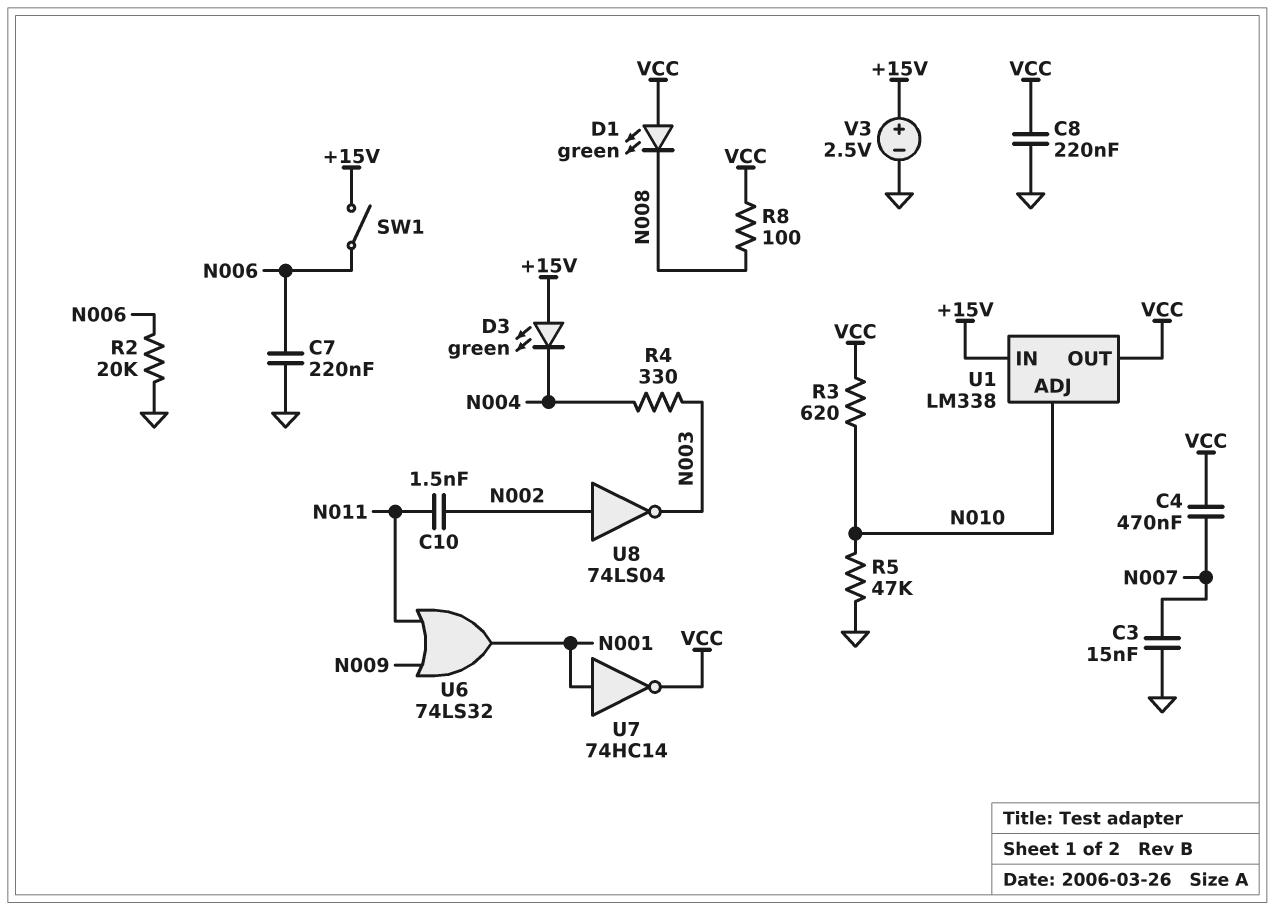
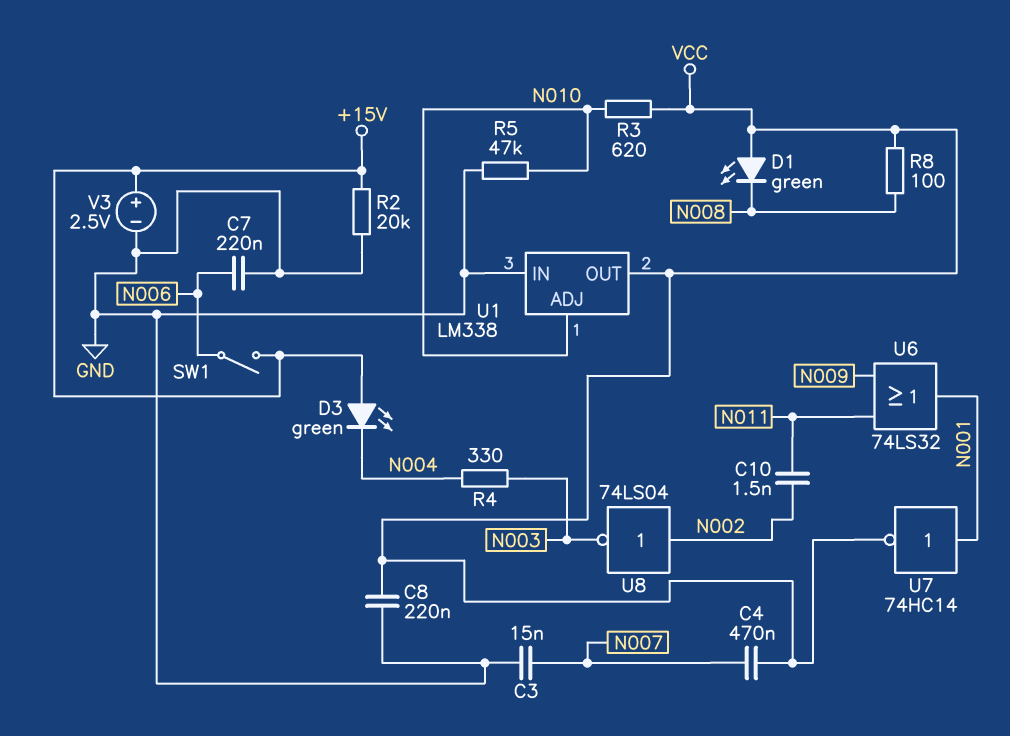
R2: 20k (GND, N006) -> 20k (+15V, GND)
U1 pin IN: +15V -> GND

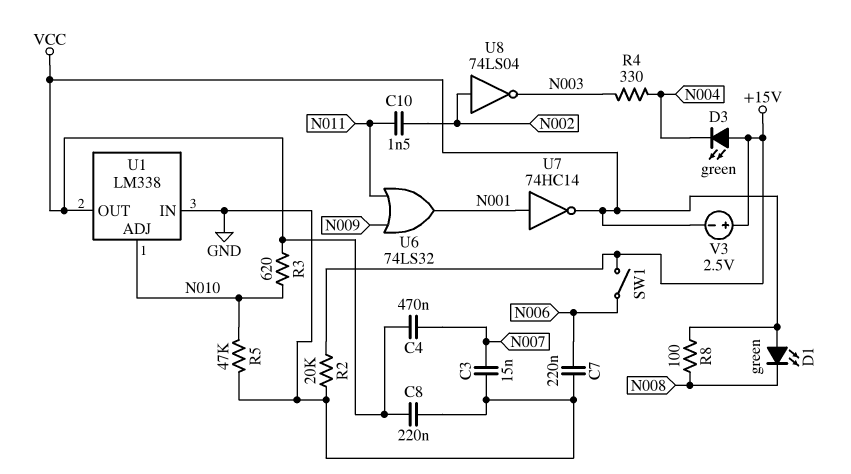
V3: 2.5V (plus +15V, minus GND) -> 2.5V (plus +15V, minus VCC)

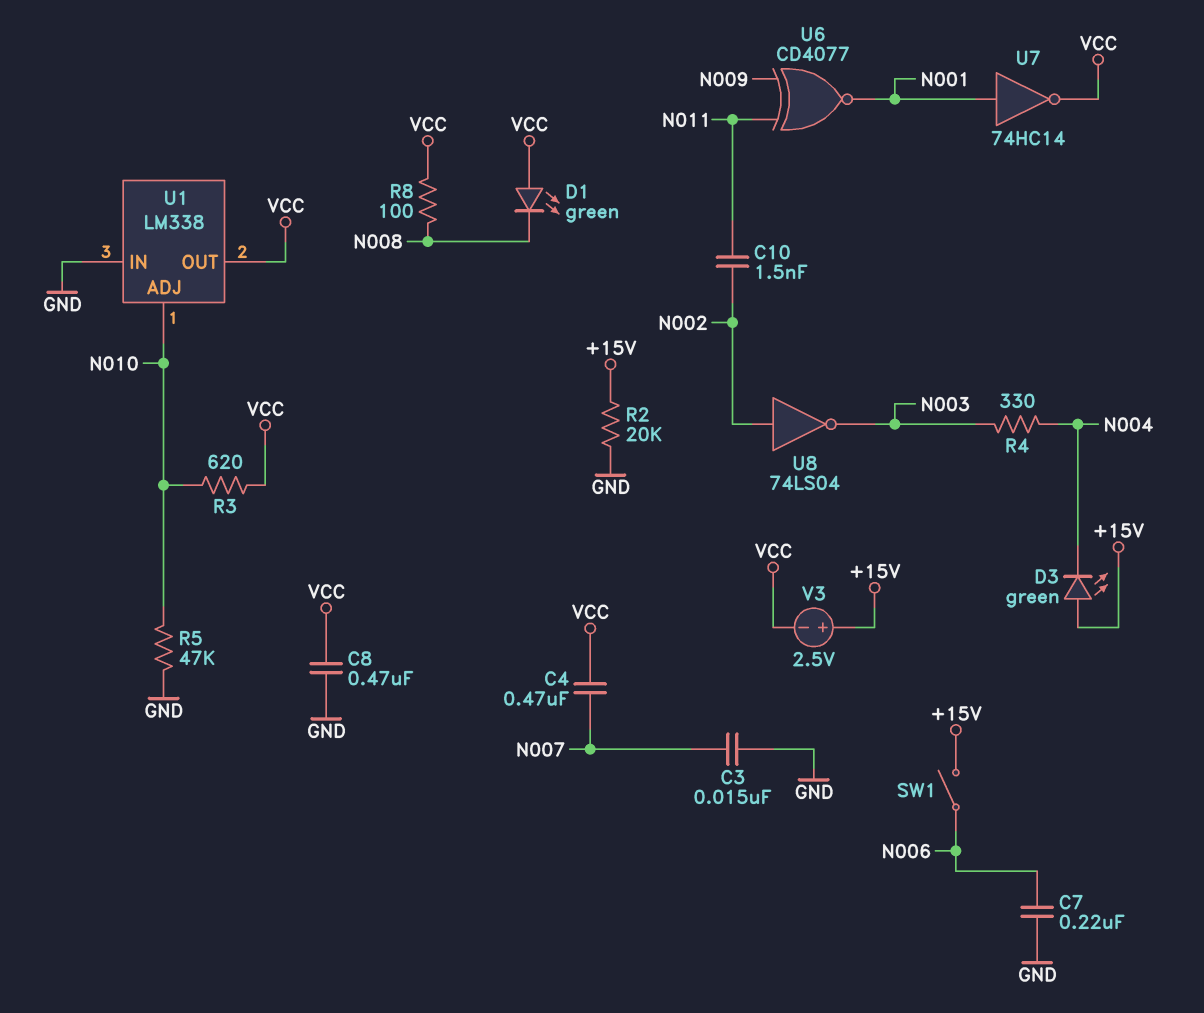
C8: 220nF (GND, VCC) -> 470nF (GND, VCC)
U6: OR 74LS32 (in N009, in N011, out N001) -> XNOR CD4077 (in N009, in N011, out N001)

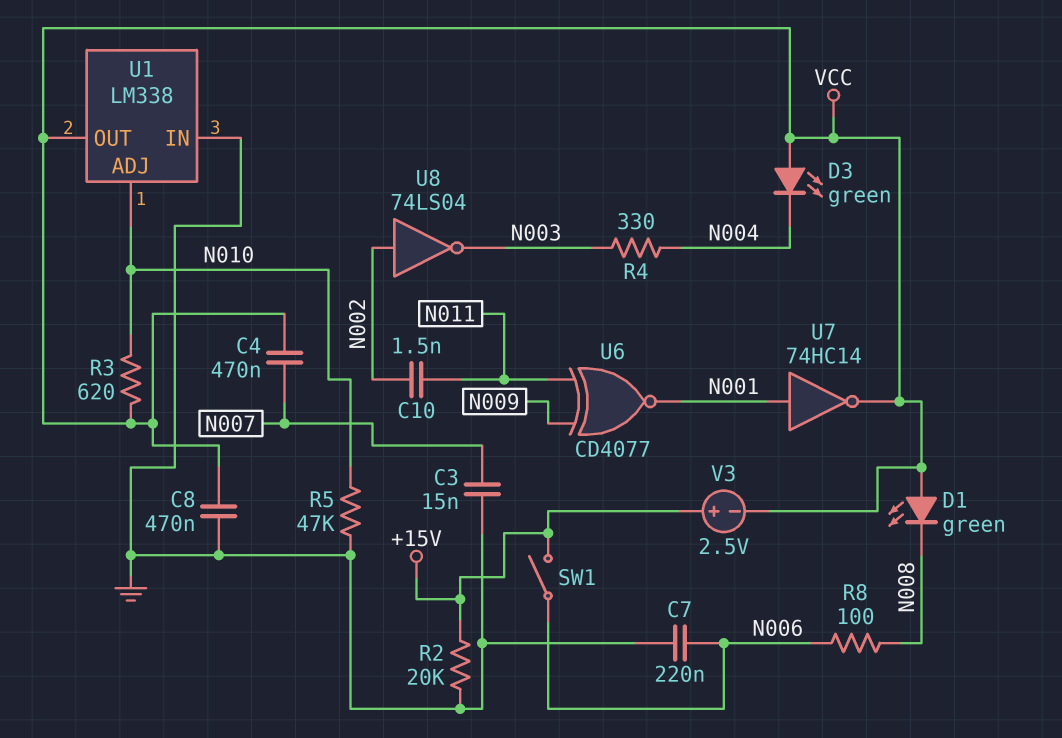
D3: LED green (A +15V, K N004) -> LED green (A VCC, K N004)
R8: 100 (N008, VCC) -> 100 (N006, N008)

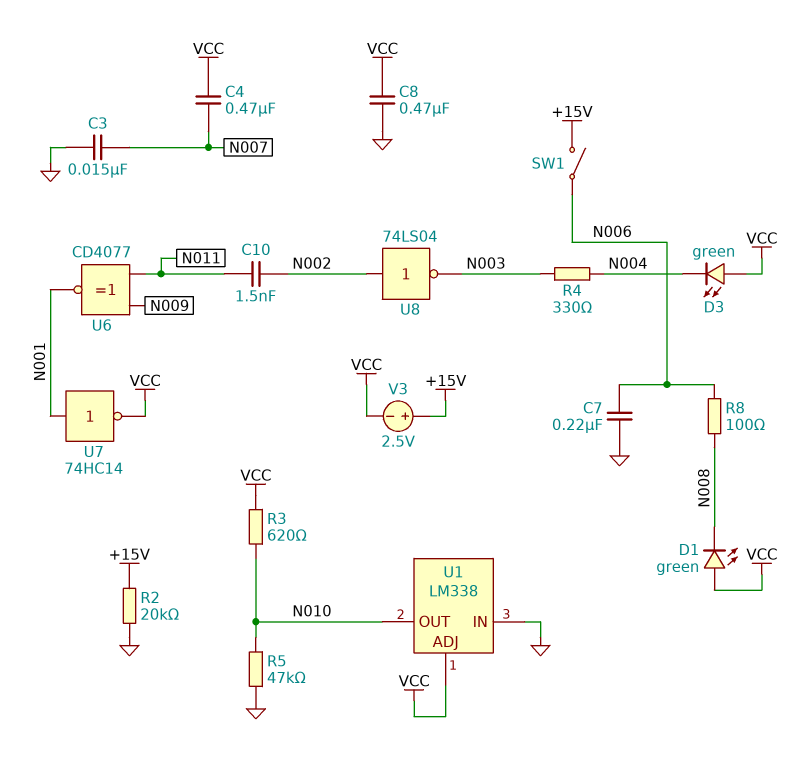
U1 pin ADJ: N010 -> VCC
U1 pin OUT: VCC -> N010

